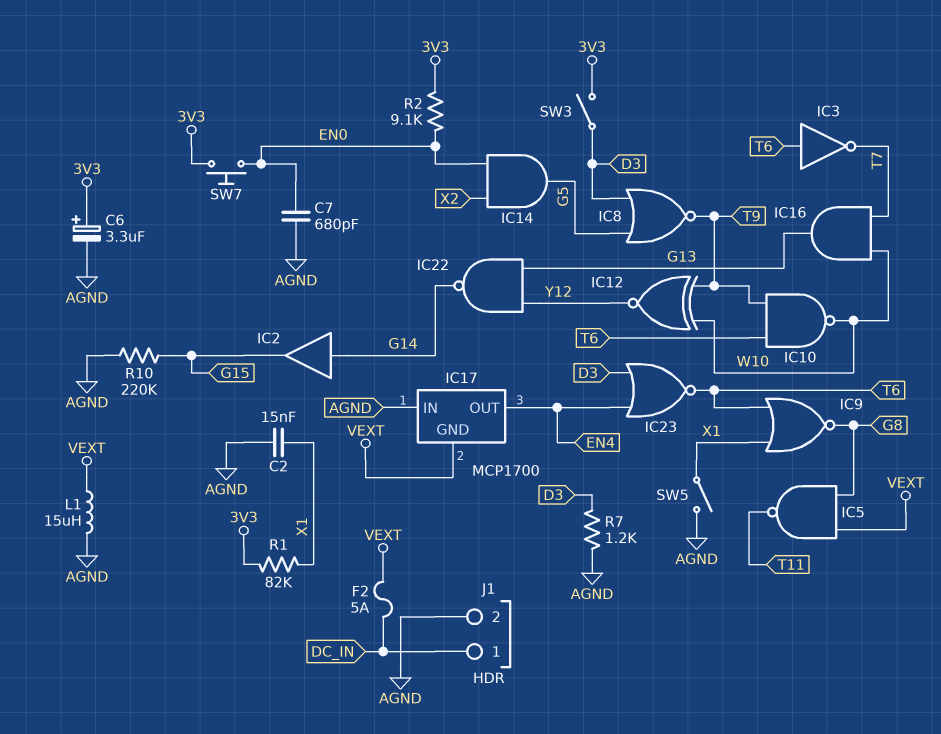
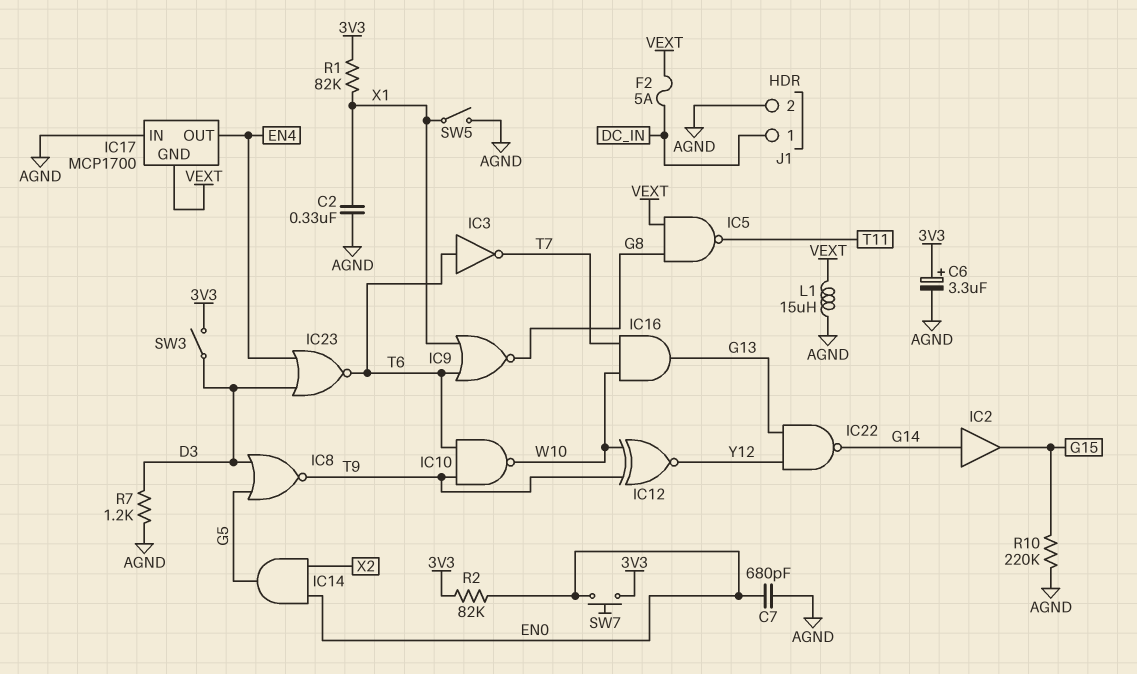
C2: 15nF (AGND, X1) -> 330nF (AGND, X1)
R2: 9.1k (3V3, EN0) -> 82k (3V3, EN0)

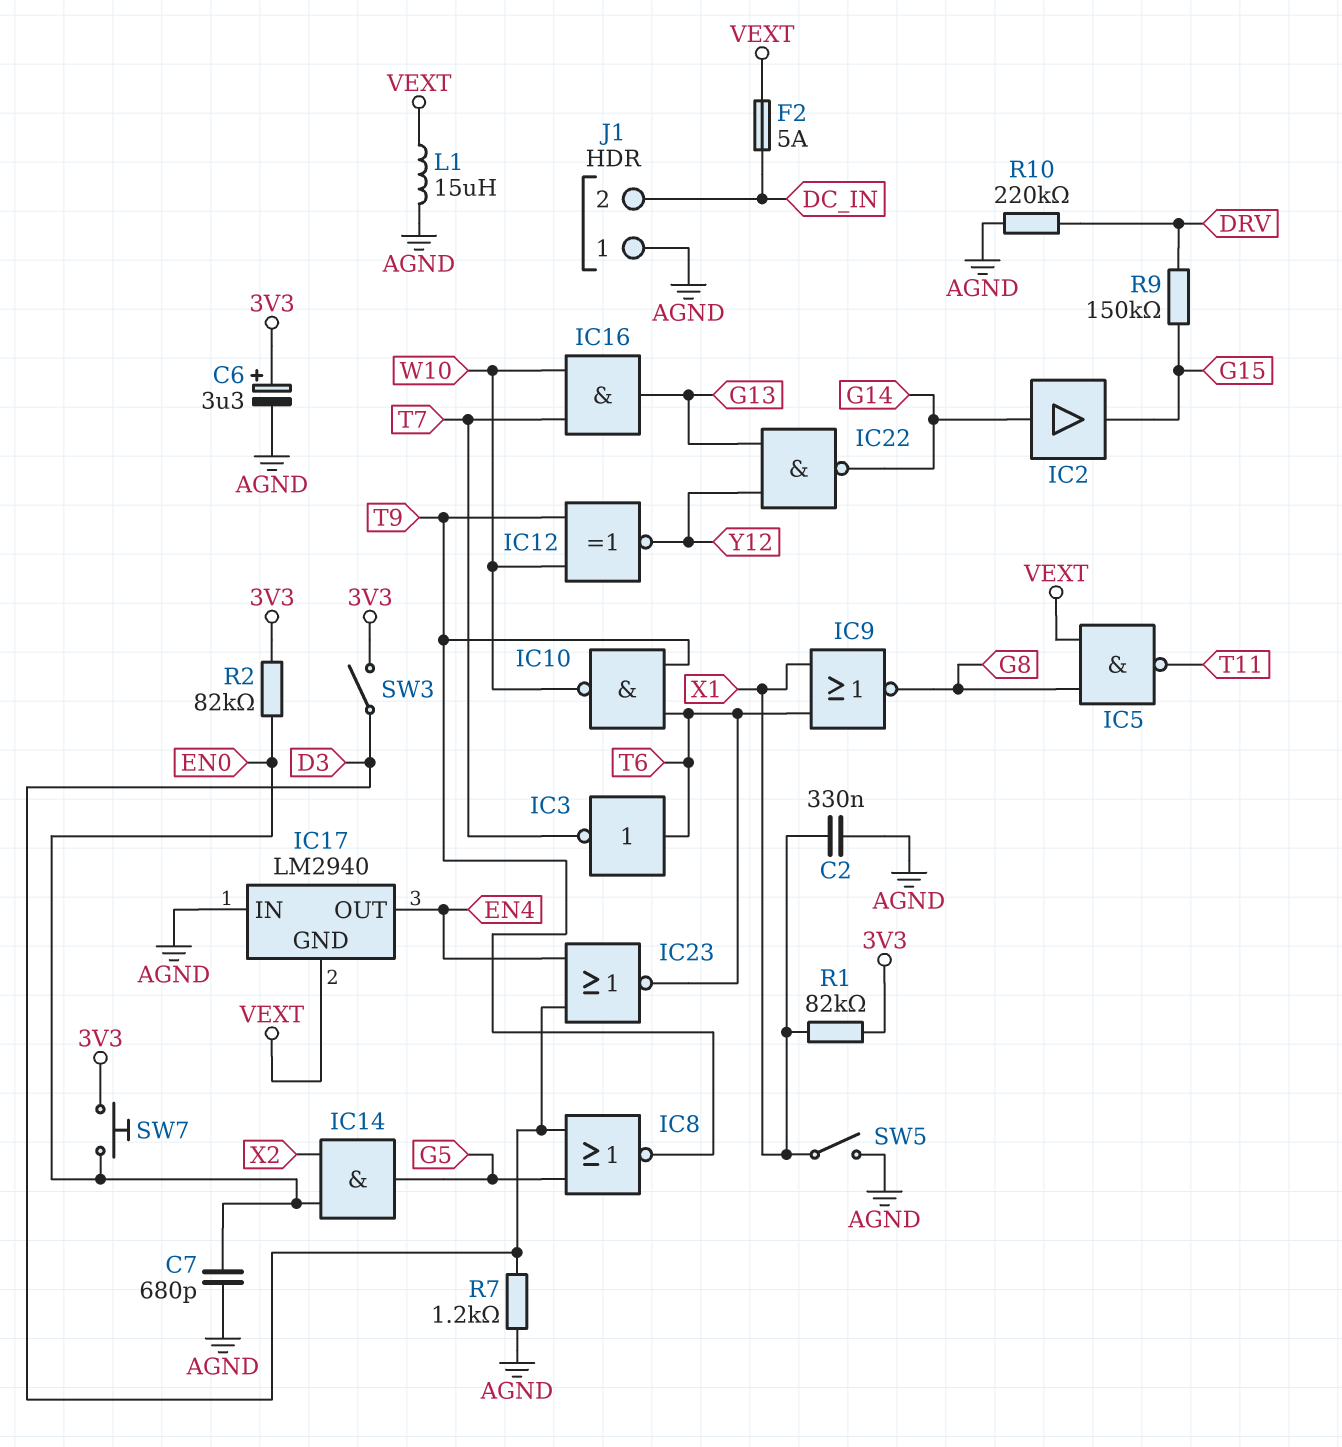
IC17: MCP1700 -> LM2940
J1 pin 1: DC_IN -> AGND
J1 pin 2: AGND -> DC_IN
R9: none -> 150k (DRV, G15)
R10: 220k (AGND, G15) -> 220k (AGND, DRV)

